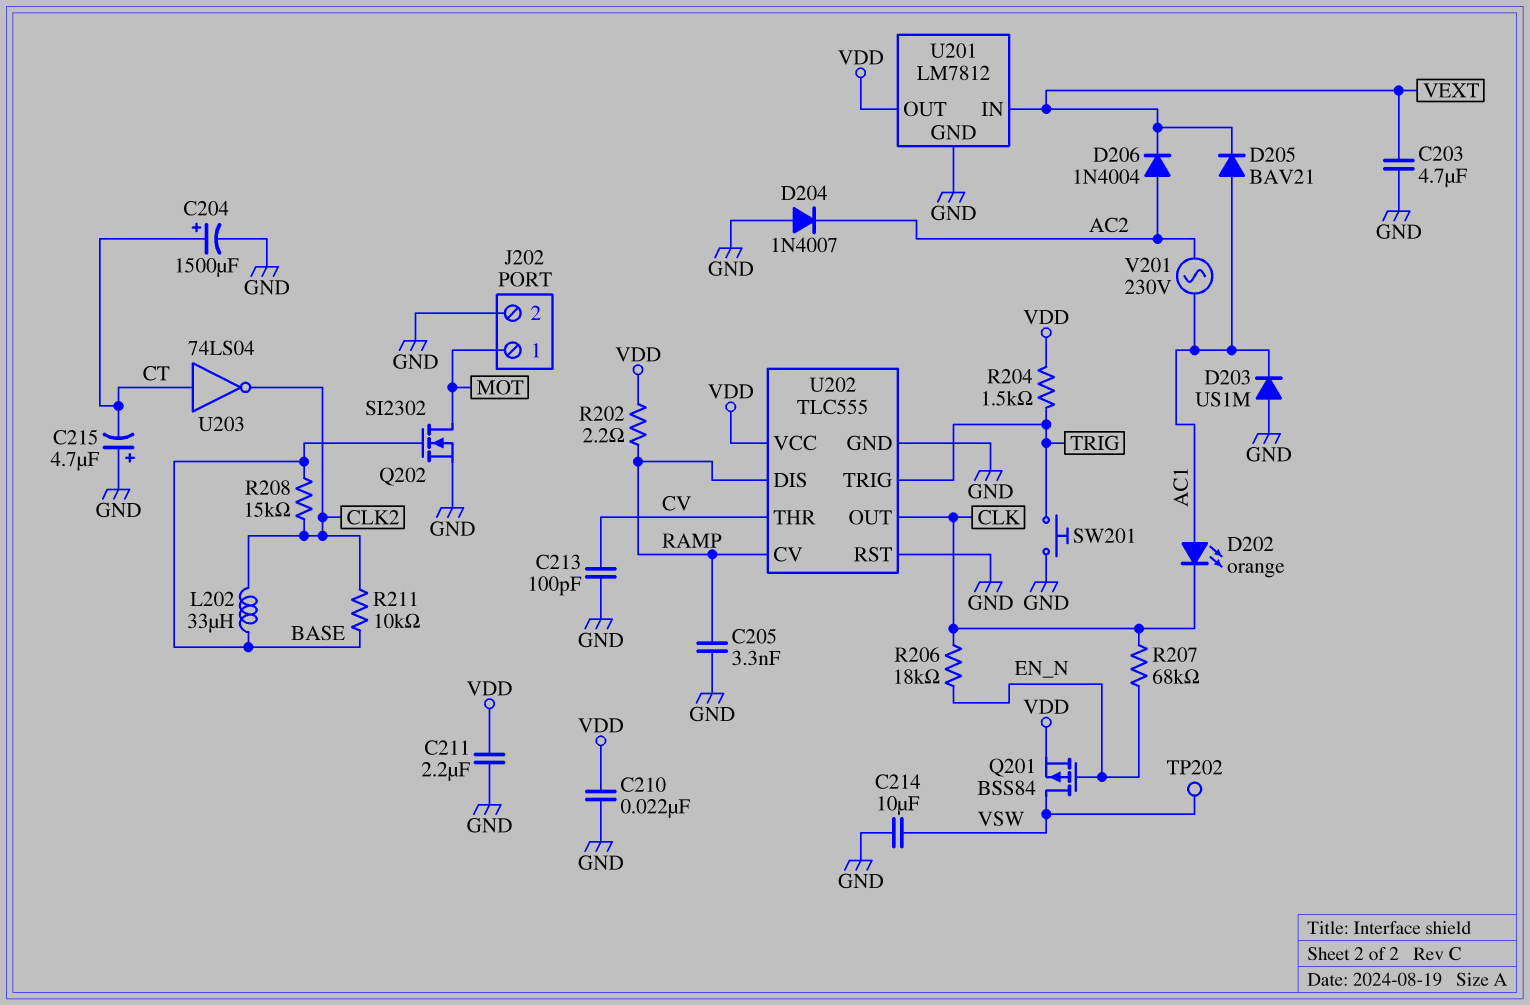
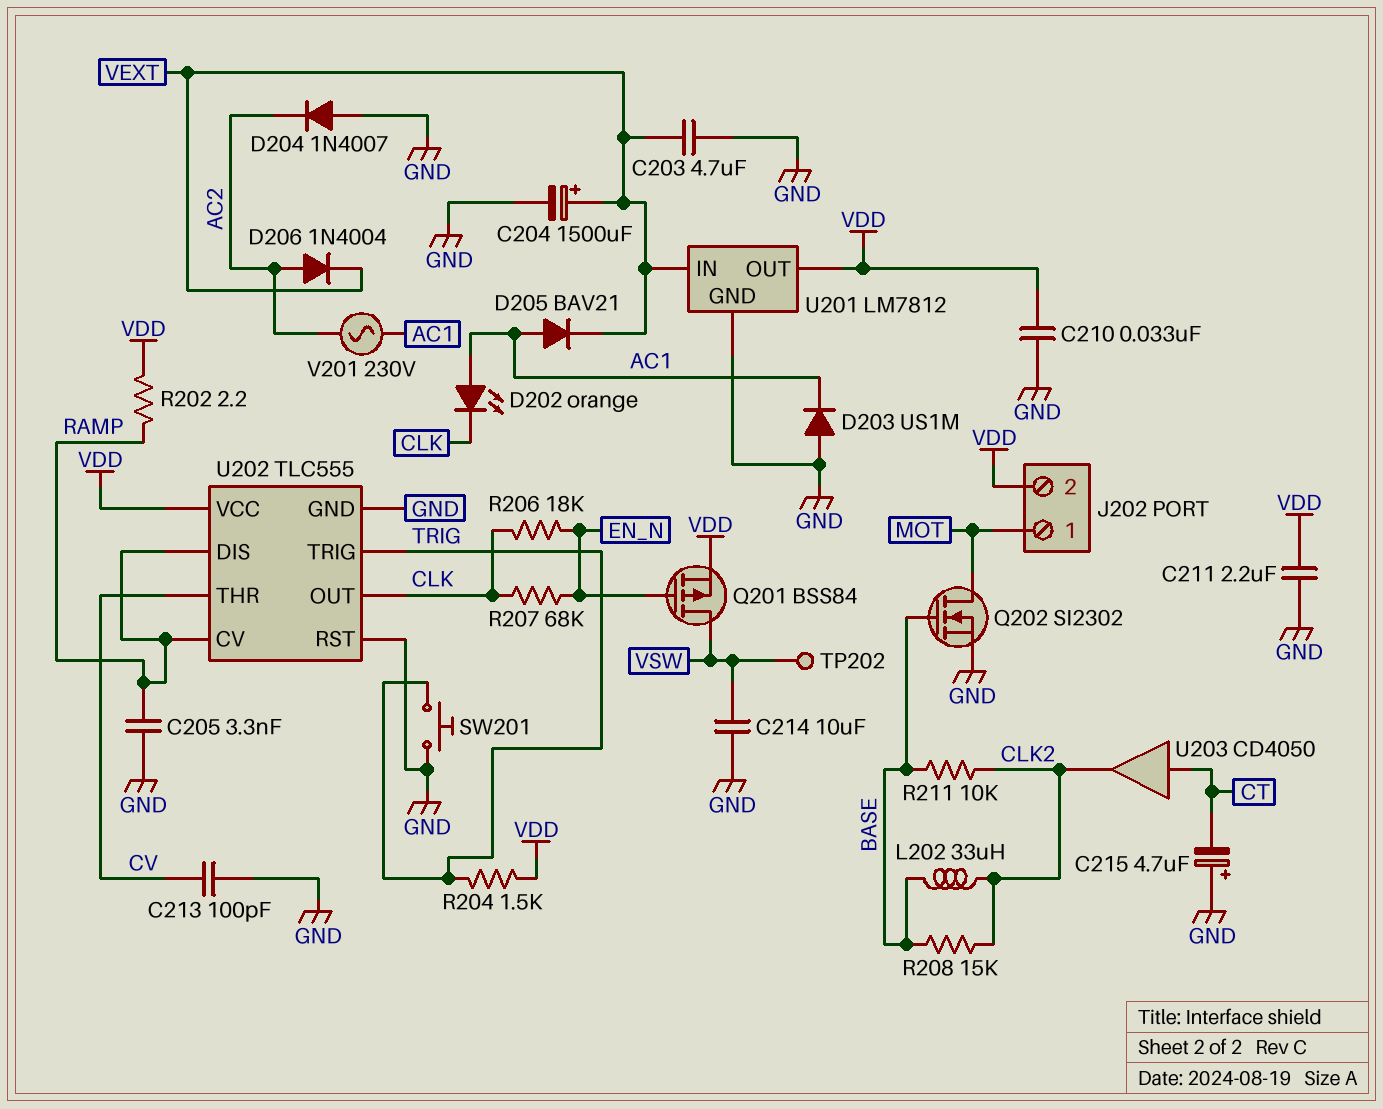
C204: 1500uF (plus CT, minus GND) -> 1500uF (plus VEXT, minus GND)
C210: 22nF (GND, VDD) -> 33nF (GND, VDD)
J202 pin 2: GND -> VDD
U203: NOT 74LS04 (in CT, out CLK2) -> buffer CD4050 (in CT, out CLK2)

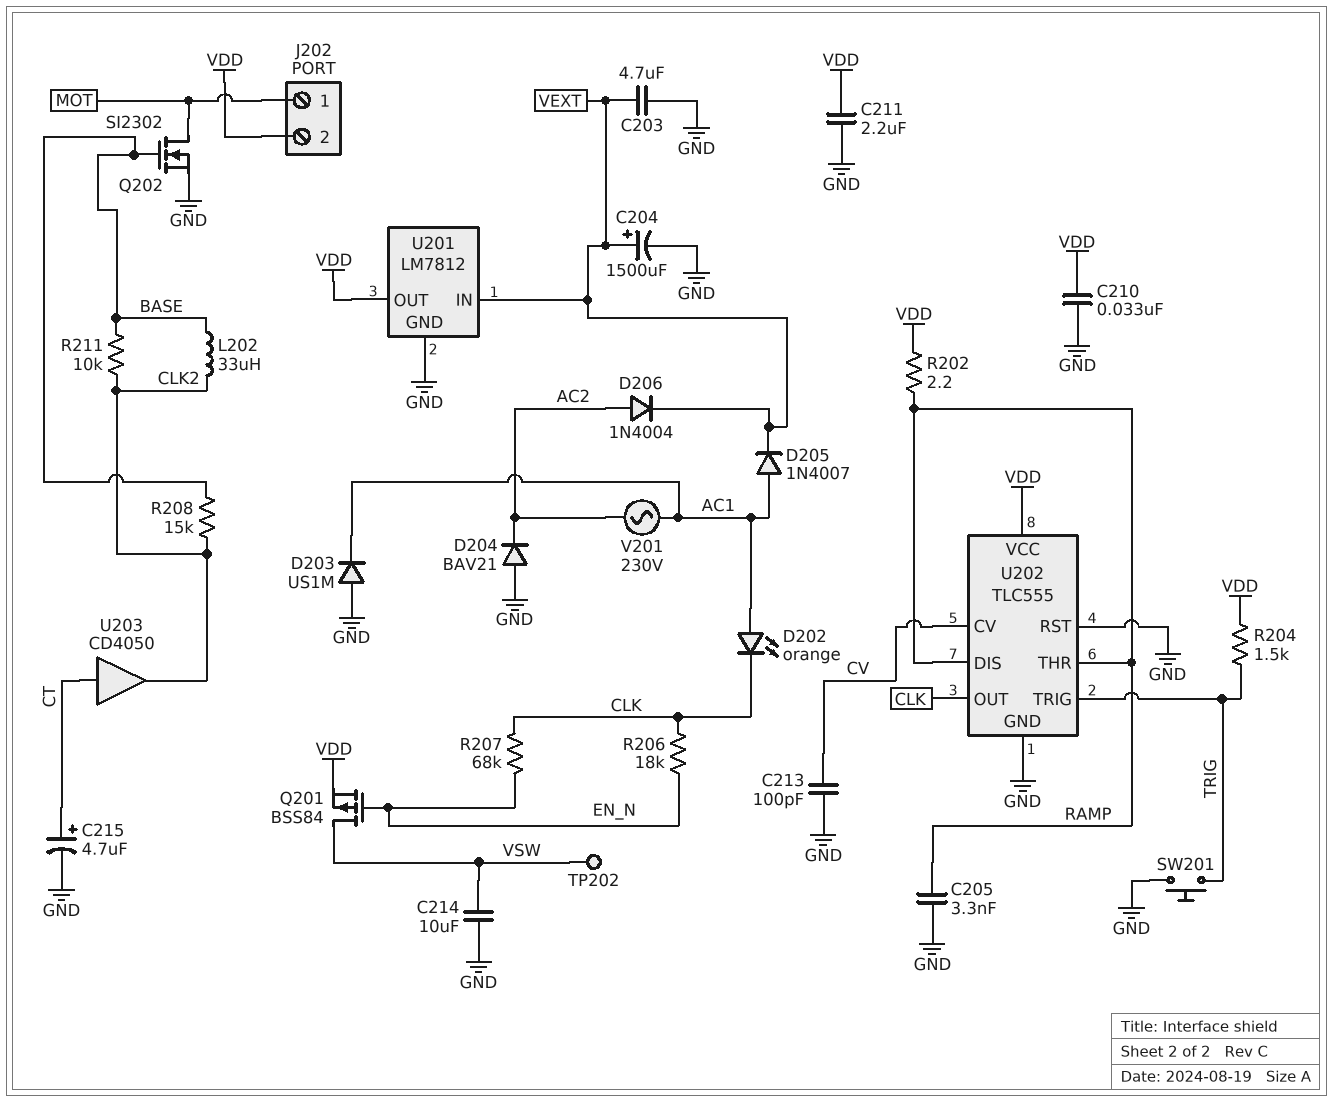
C215: 4.7uF (plus GND, minus CT) -> 4.7uF (plus CT, minus GND)
D204: diode 1N4007 (A GND, K AC2) -> diode BAV21 (A GND, K AC2)
D205: diode BAV21 (A AC1, K VEXT) -> diode 1N4007 (A AC1, K VEXT)
U202 pin CV: RAMP -> CV
U202 pin THR: CV -> RAMP

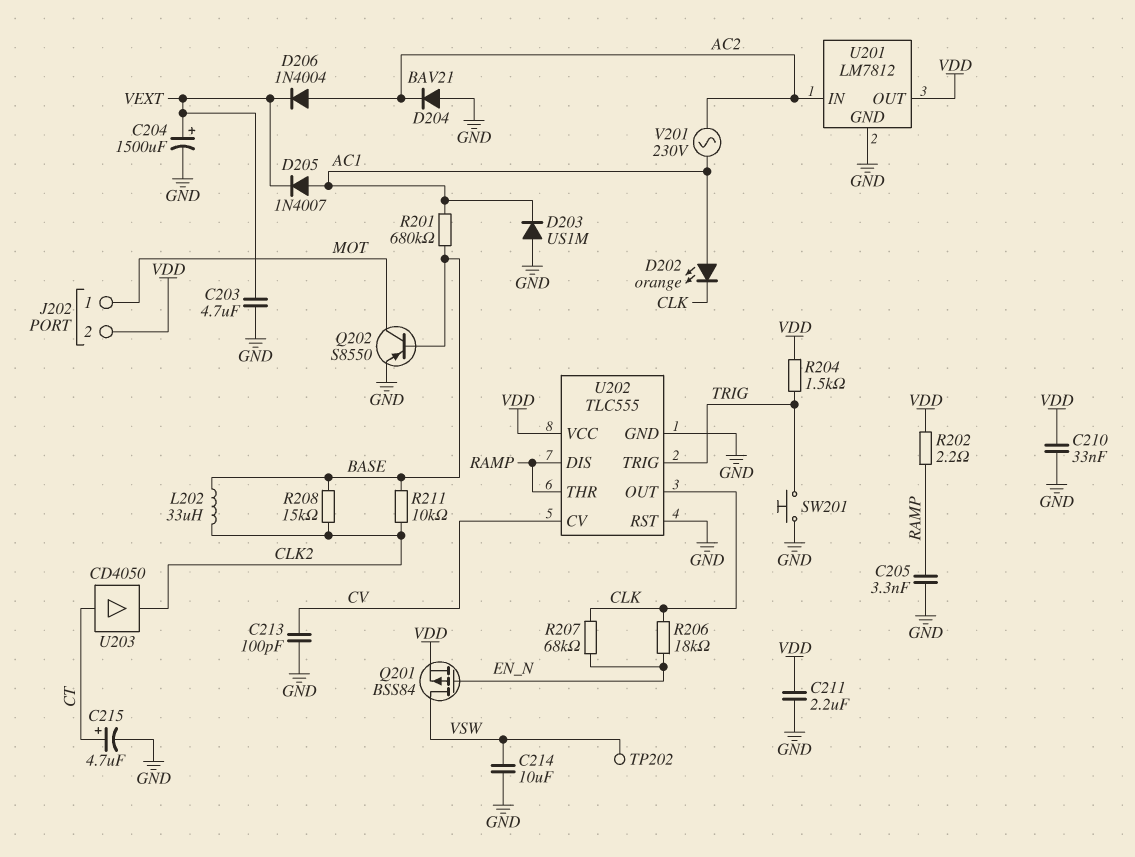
Q202: NMOS SI2302 (G BASE, D MOT, S GND) -> PNP S8550 (B BASE, C MOT, E GND)
R201: none -> 680k (AC1, BASE)
U201 pin IN: VEXT -> AC2

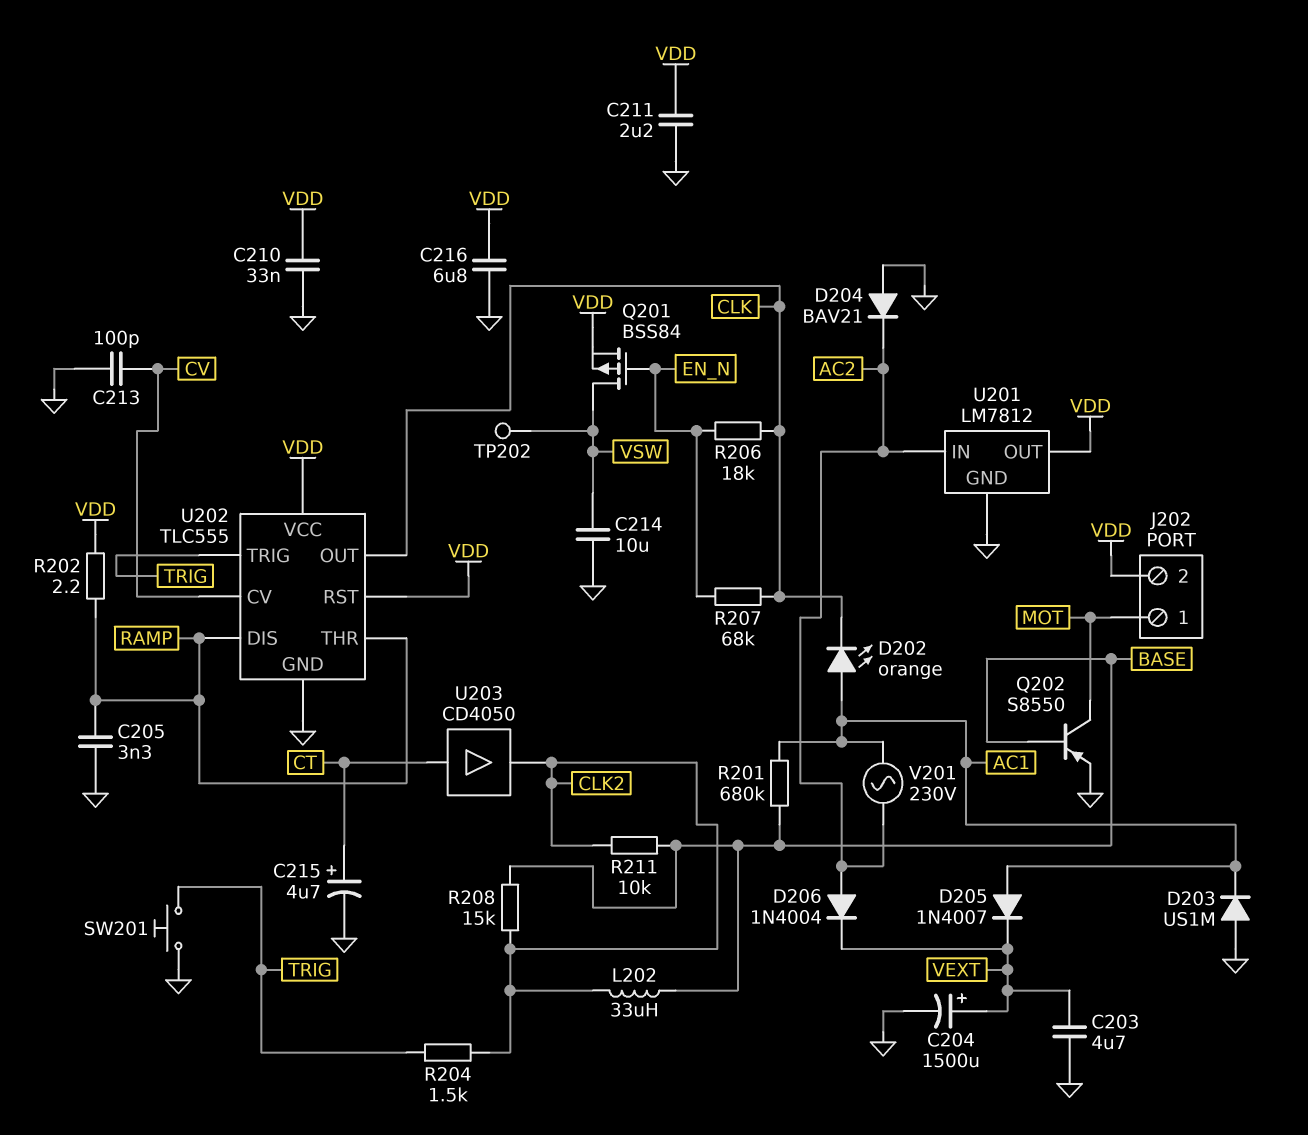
C216: none -> 6.8uF (GND, VDD)
R204: 1.5k (TRIG, VDD) -> 1.5k (CLK2, TRIG)
U202 pin RST: GND -> VDD

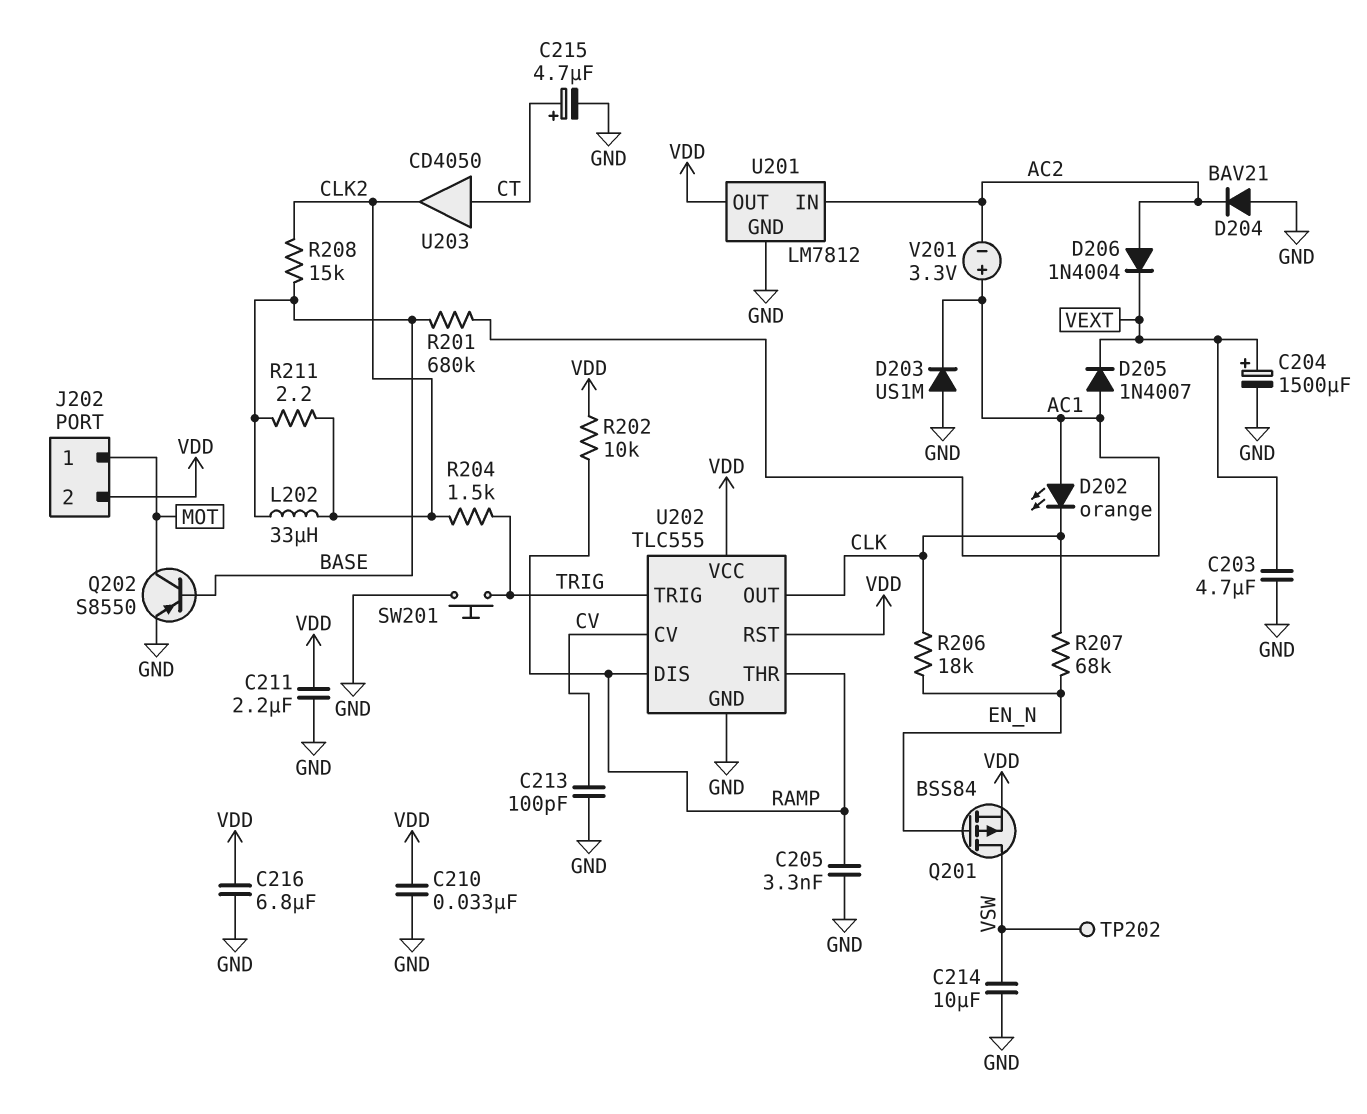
R202: 2.2 (RAMP, VDD) -> 10k (RAMP, VDD)
R211: 10k (BASE, CLK2) -> 2.2 (BASE, CLK2)
V201: AC 230V (AC1, AC2) -> 3.3V (plus AC1, minus AC2)

